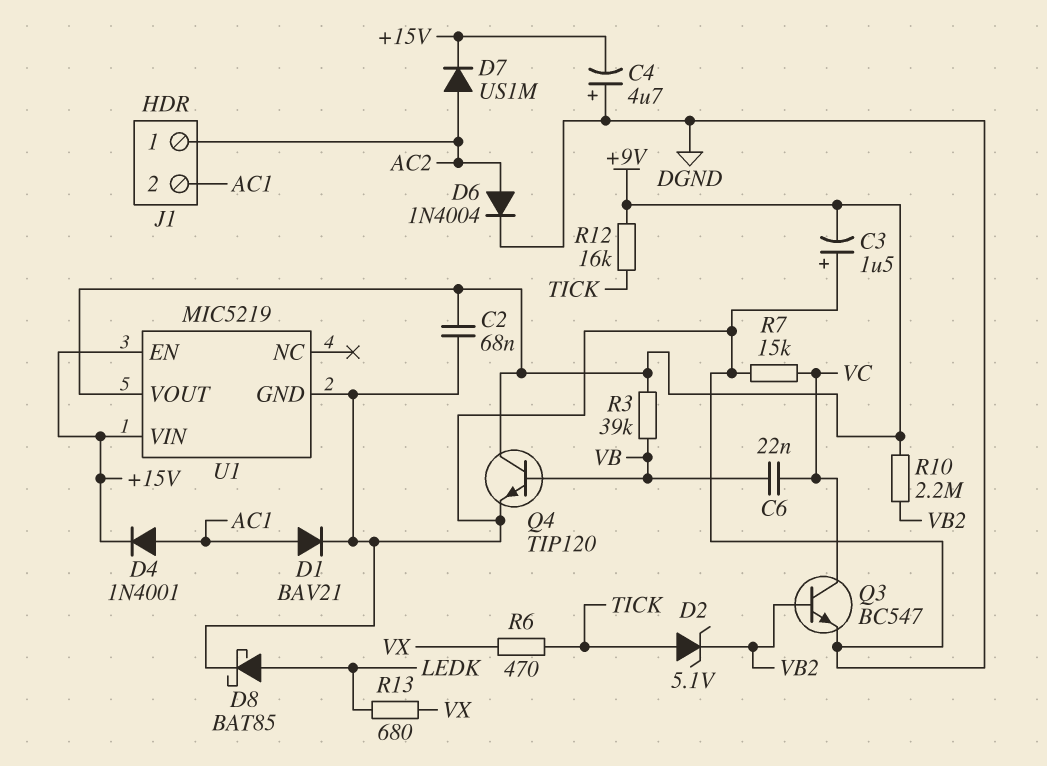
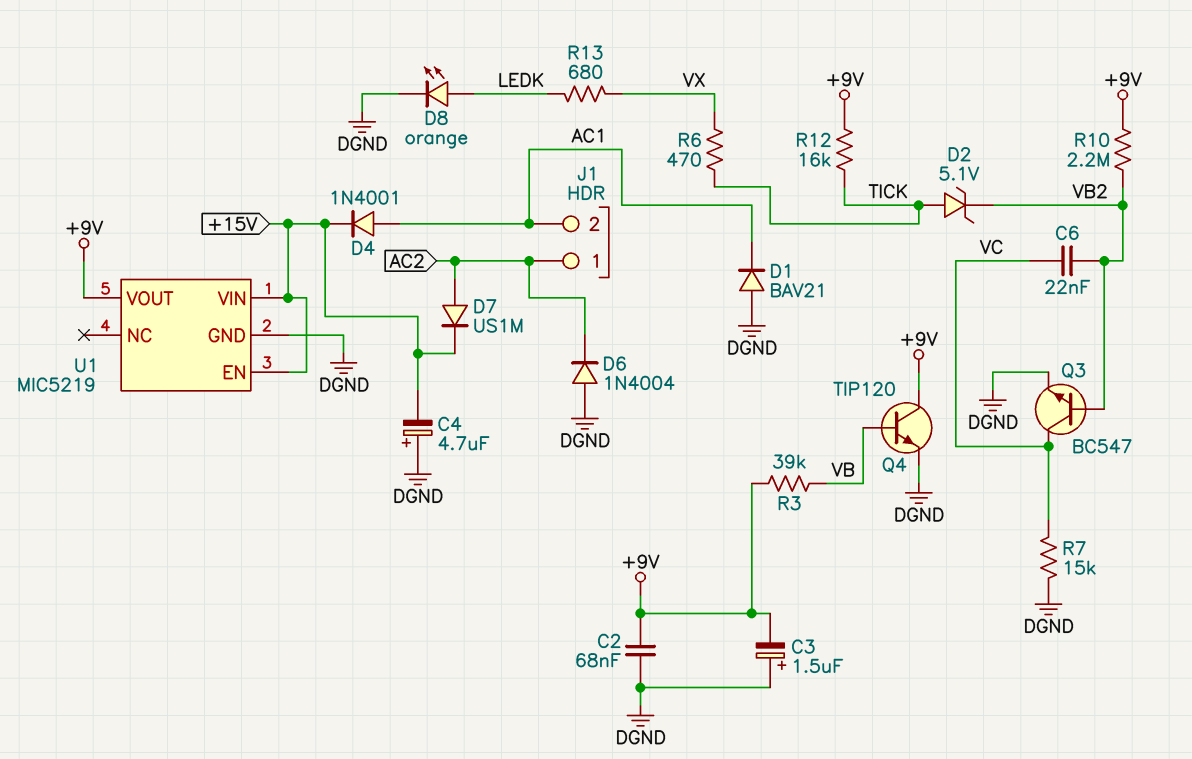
C6: 22nF (VB, VC) -> 22nF (VB2, VC)
D1: diode BAV21 (A AC1, K DGND) -> diode BAV21 (A DGND, K AC1)
D6: diode 1N4004 (A AC2, K DGND) -> diode 1N4004 (A DGND, K AC2)
D8: schottky BAT85 (A LEDK, K DGND) -> LED orange (A LEDK, K DGND)

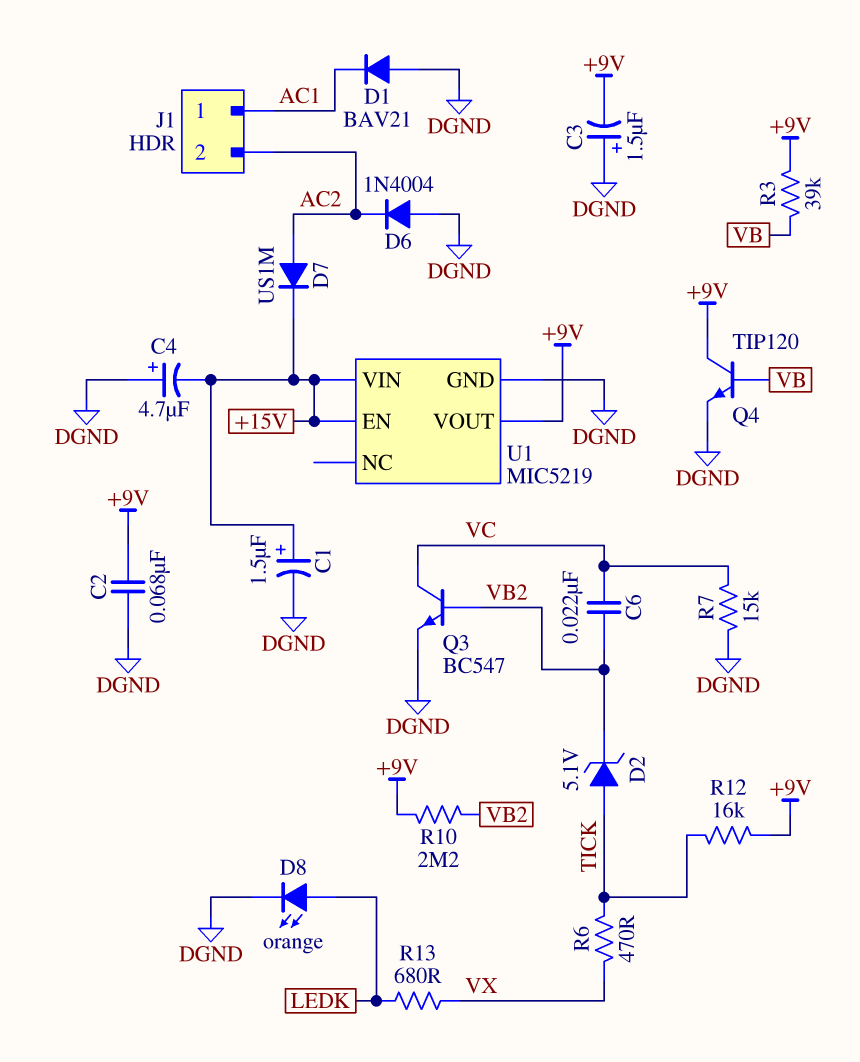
C1: none -> 1.5uF (plus +15V, minus DGND)
D4: diode 1N4001 (A AC1, K +15V) -> none
J1 pin 1: AC2 -> AC1
J1 pin 2: AC1 -> AC2

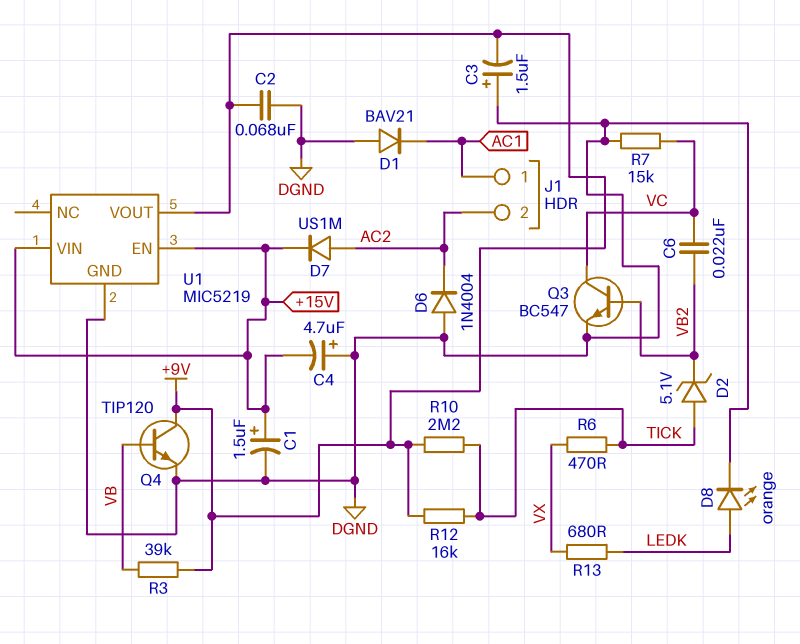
R10: 2.2M (+9V, VB2) -> 2.2M (+9V, TICK)

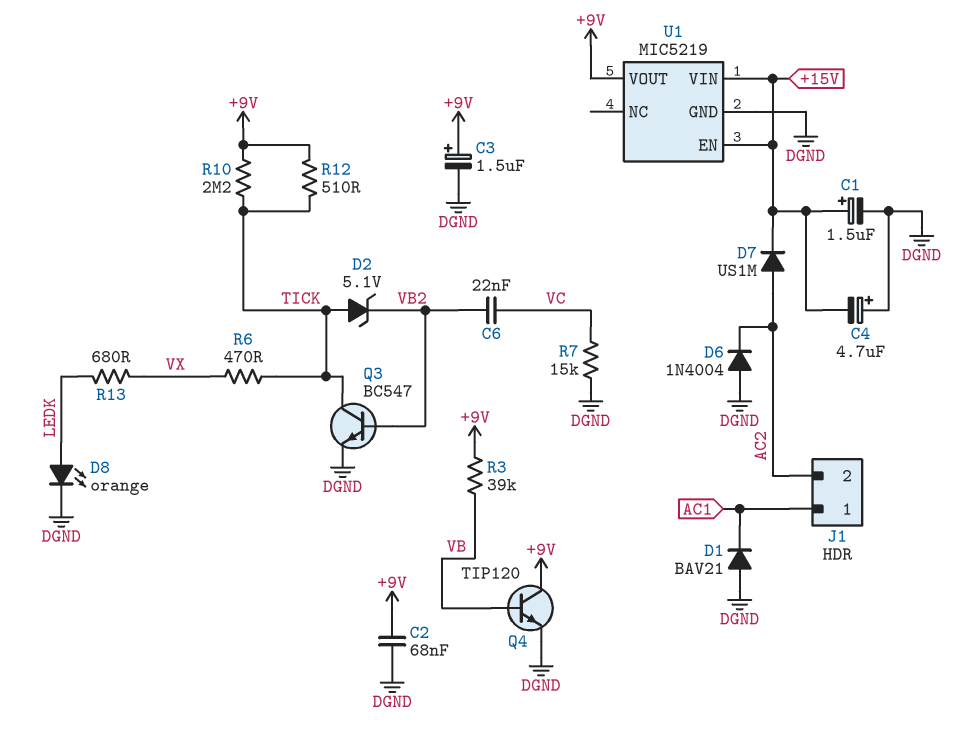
C3: 1.5uF (plus DGND, minus +9V) -> 1.5uF (plus +9V, minus DGND)
Q3: NPN BC547 (B VB2, C VC, E DGND) -> NPN BC547 (B VB2, C TICK, E DGND)
R12: 16k (+9V, TICK) -> 510 (+9V, TICK)

